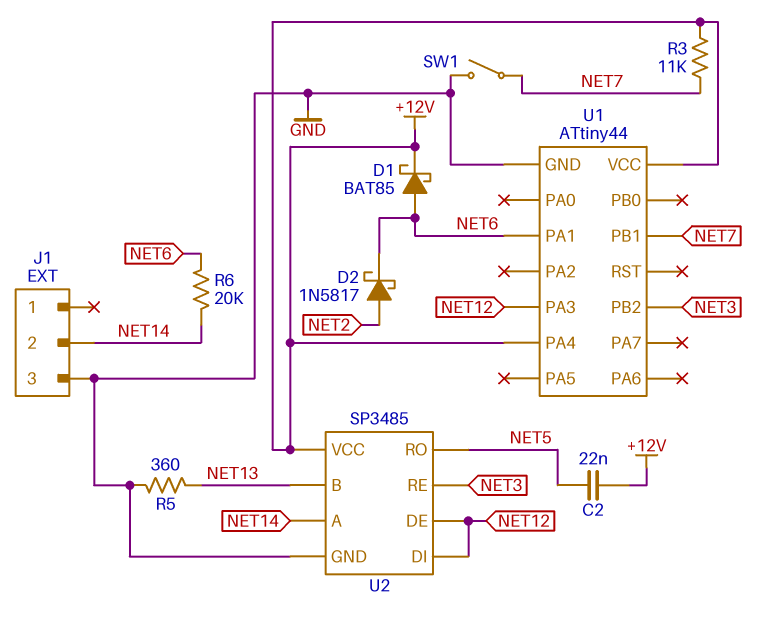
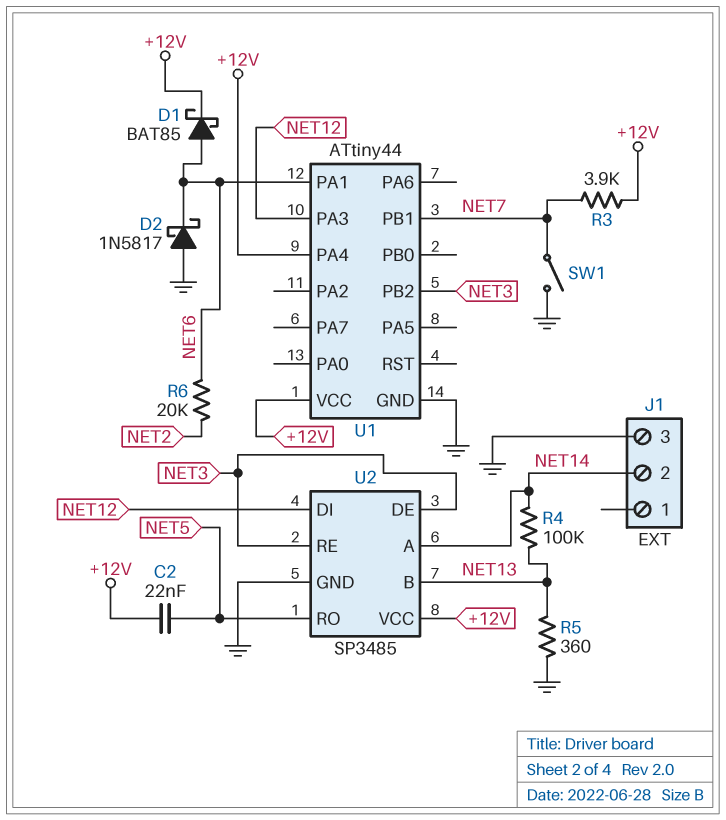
D2: schottky 1N5817 (A NET2, K NET6) -> schottky 1N5817 (A GND, K NET6)
R3: 11k (+12V, NET7) -> 3.9k (+12V, NET7)
R4: none -> 100k (NET13, NET14)
R6: 20k (NET6, NET14) -> 20k (NET2, NET6)
U2 pin DE: NET12 -> NET3

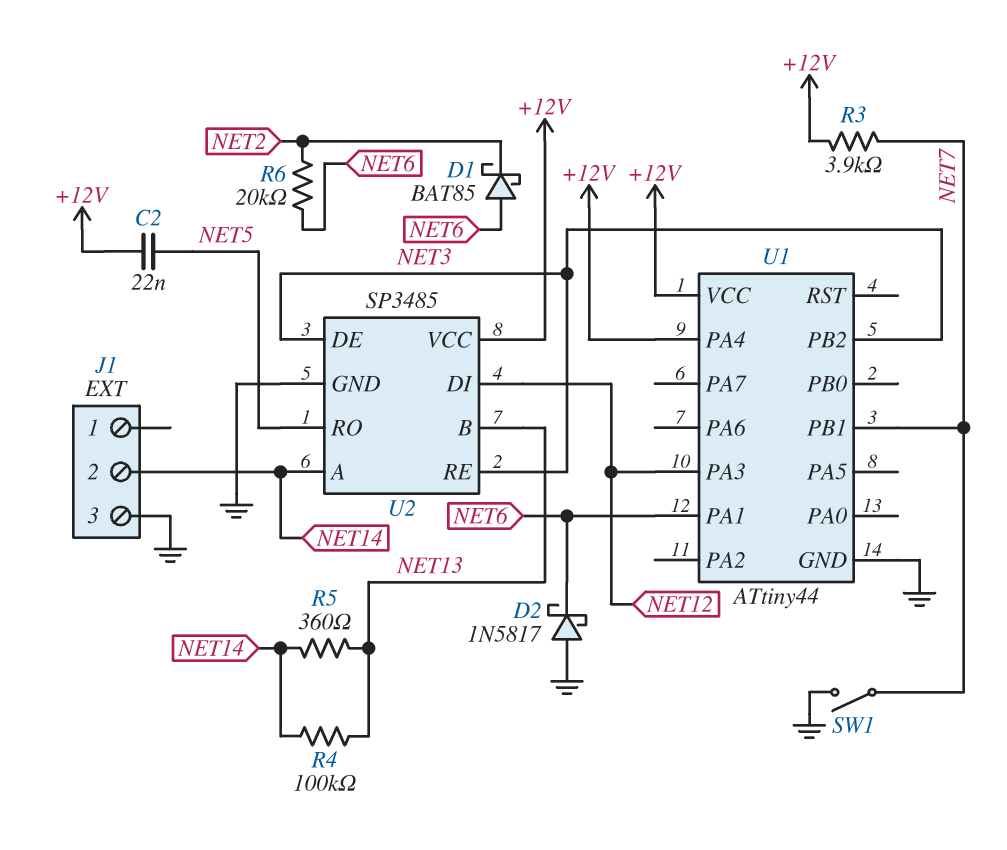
D1: schottky BAT85 (A NET6, K +12V) -> schottky BAT85 (A NET6, K NET2)
R5: 360 (GND, NET13) -> 360 (NET13, NET14)

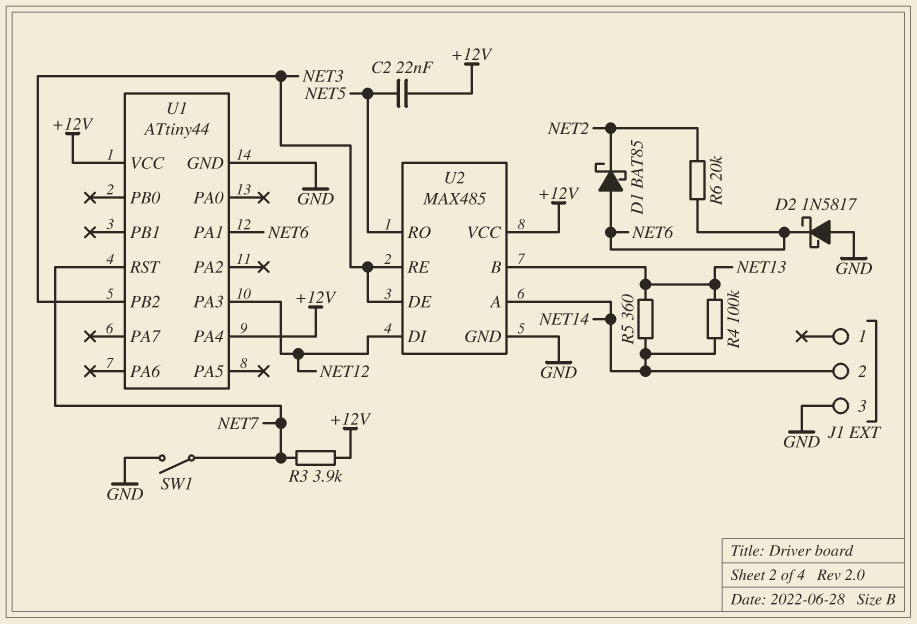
U1 pin PB1: NET7 -> none
U1 pin RST: none -> NET7
U2: SP3485 -> MAX485

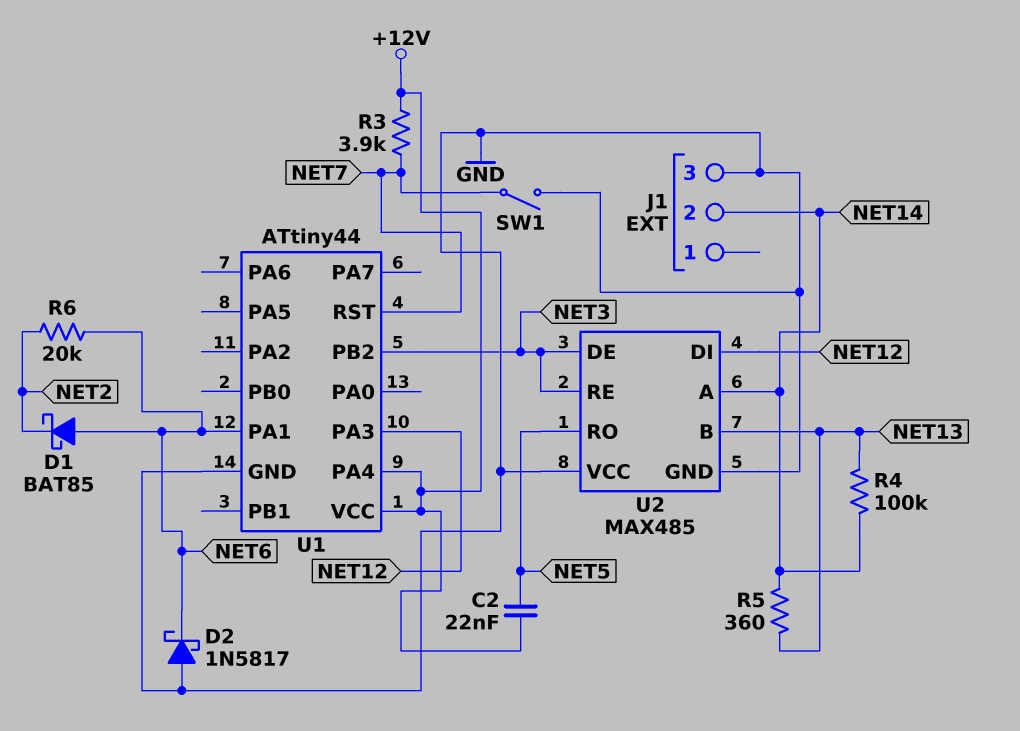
U2 pin VCC: +12V -> GND

